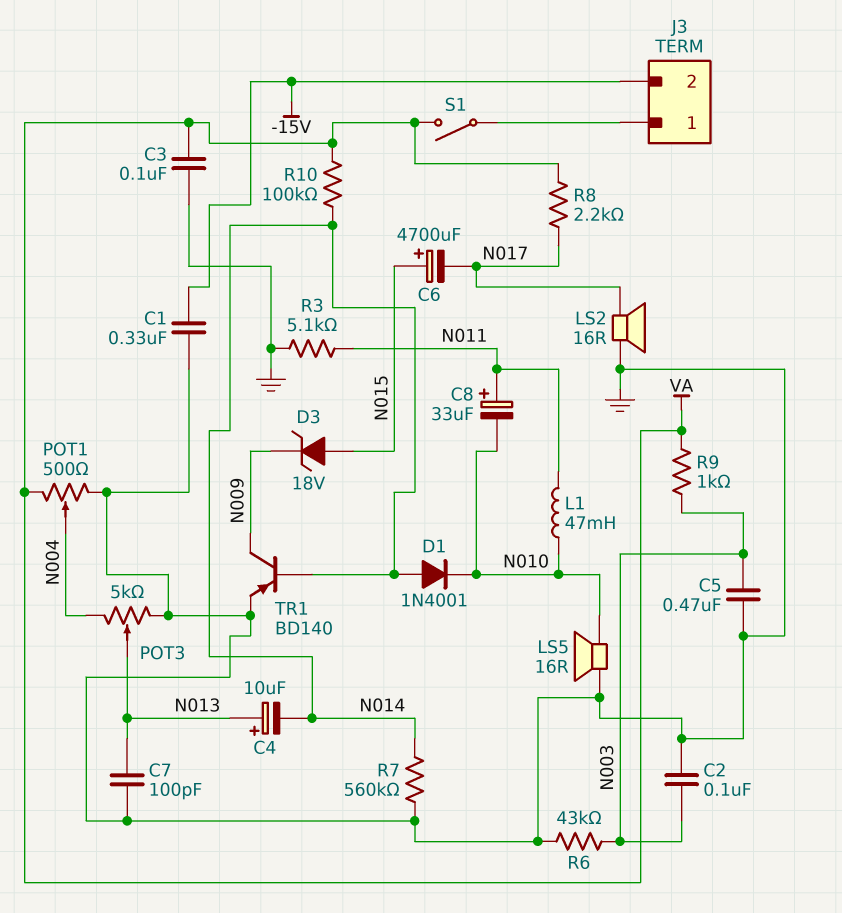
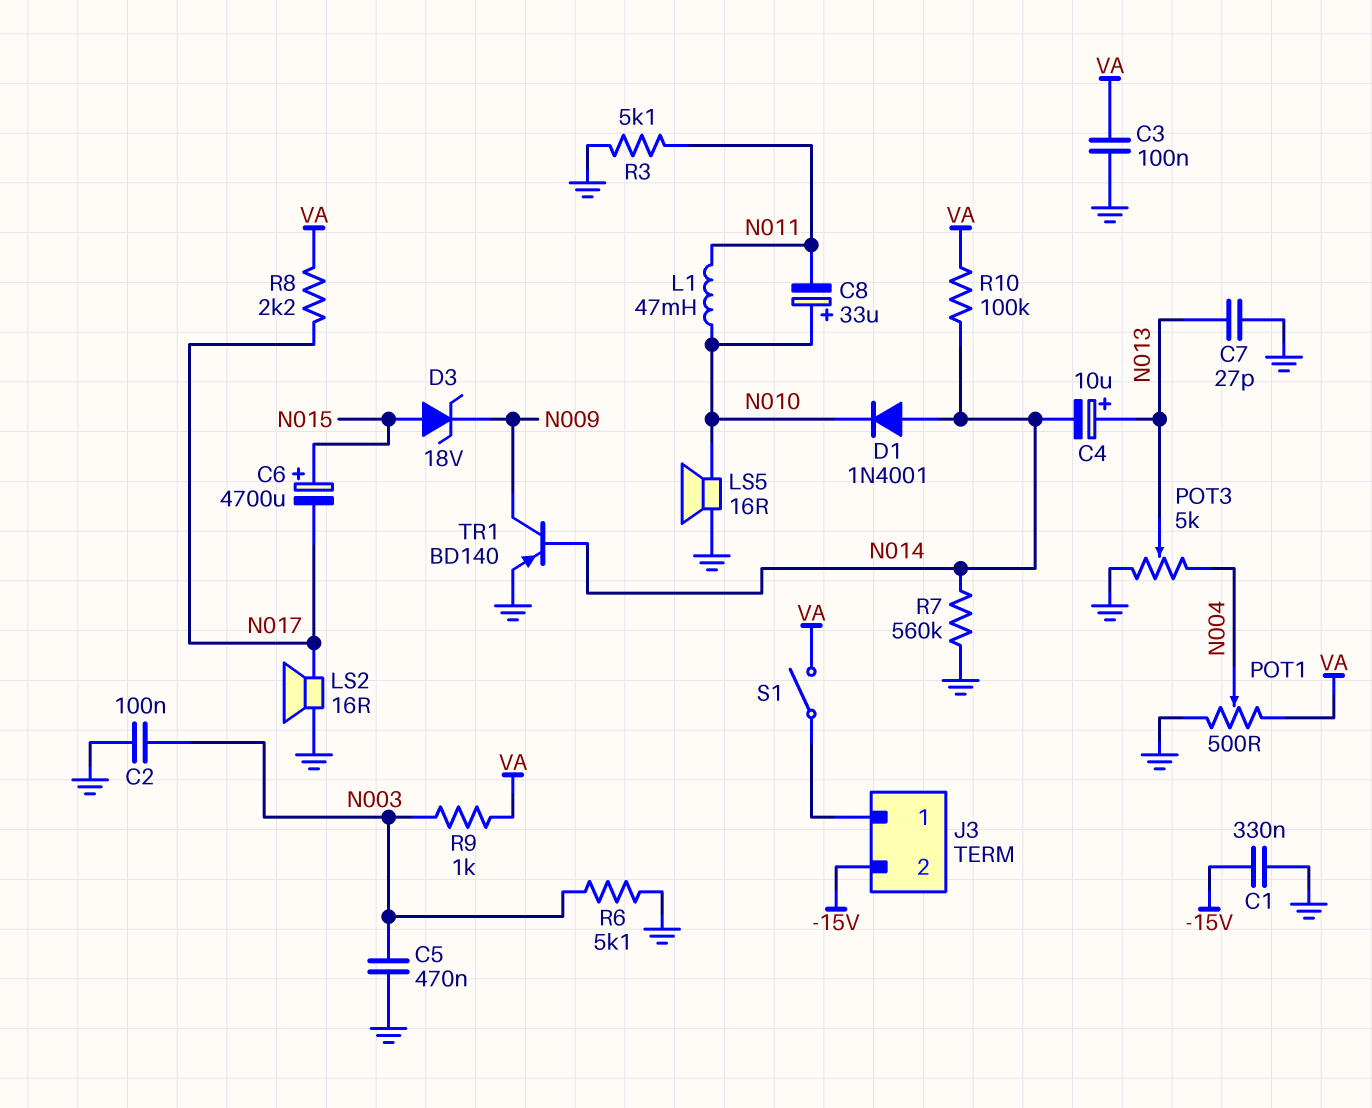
C7: 100pF (GND, N013) -> 27pF (GND, N013)
C8: 33uF (plus N011, minus N010) -> 33uF (plus N010, minus N011)
R6: 43k (GND, N003) -> 5.1k (GND, N003)

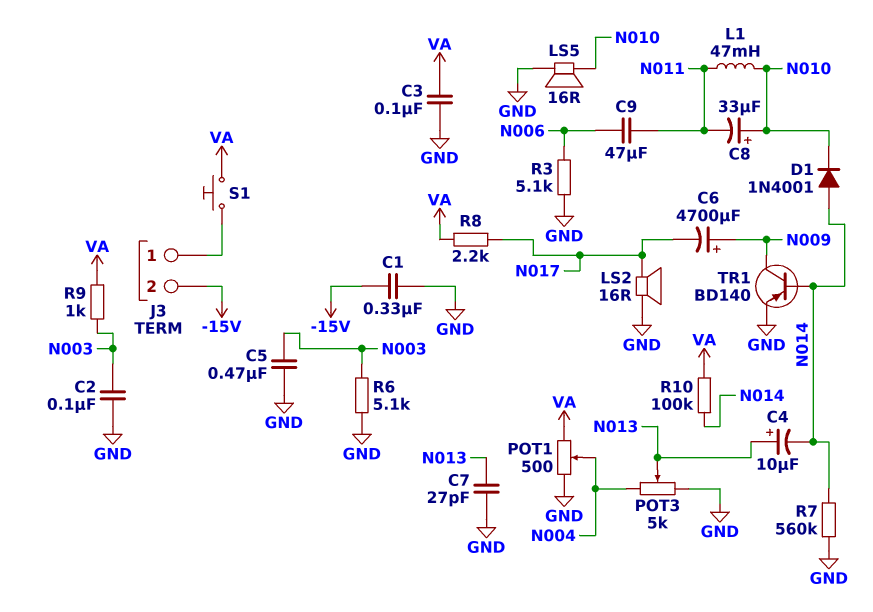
C6: 4700uF (plus N015, minus N017) -> 4700uF (plus N009, minus N017)
C9: none -> 47uF (N006, N011)
D3: zener 18V (A N015, K N009) -> none
R3: 5.1k (GND, N011) -> 5.1k (GND, N006)
S1: switch (J3/1, VA) -> button (J3/1, VA)

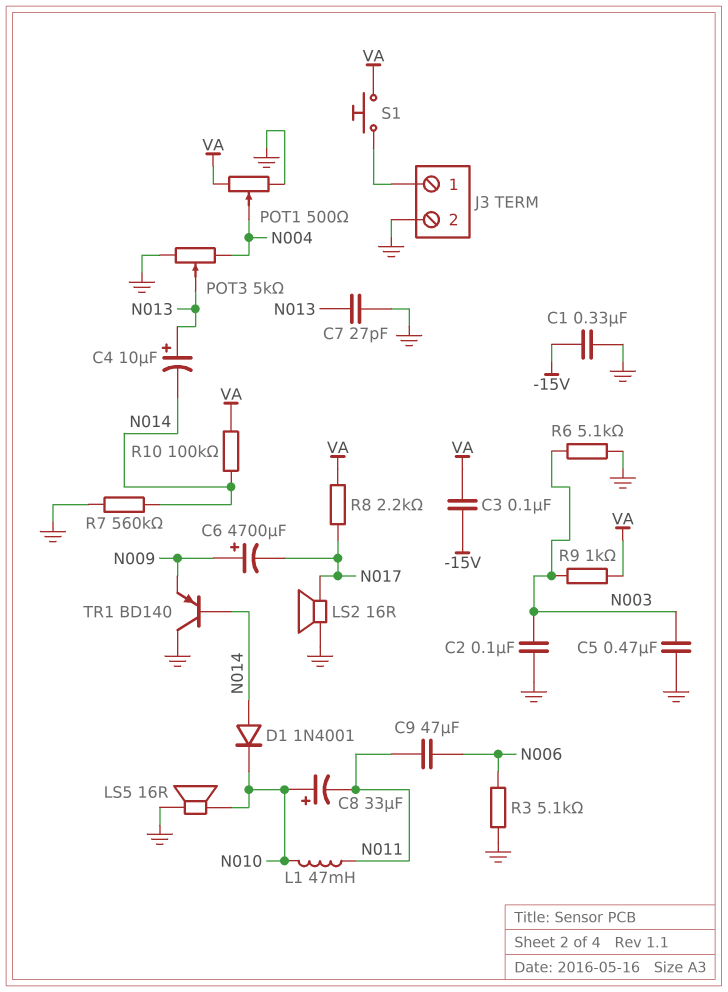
C3: 100nF (GND, VA) -> 100nF (-15V, VA)
J3 pin 2: -15V -> GND
TR1: PNP BD140 (B N014, C N009, E GND) -> PNP BD140 (B N014, C GND, E N009)

